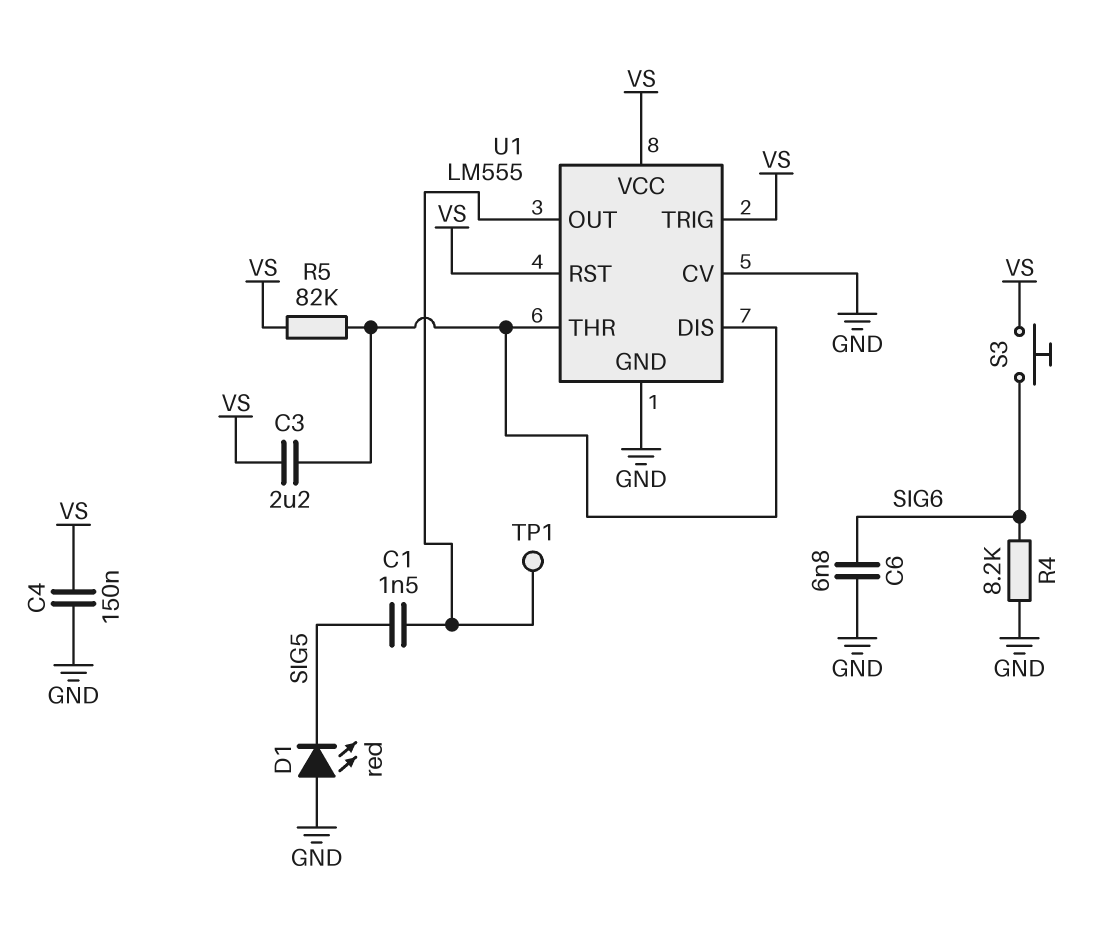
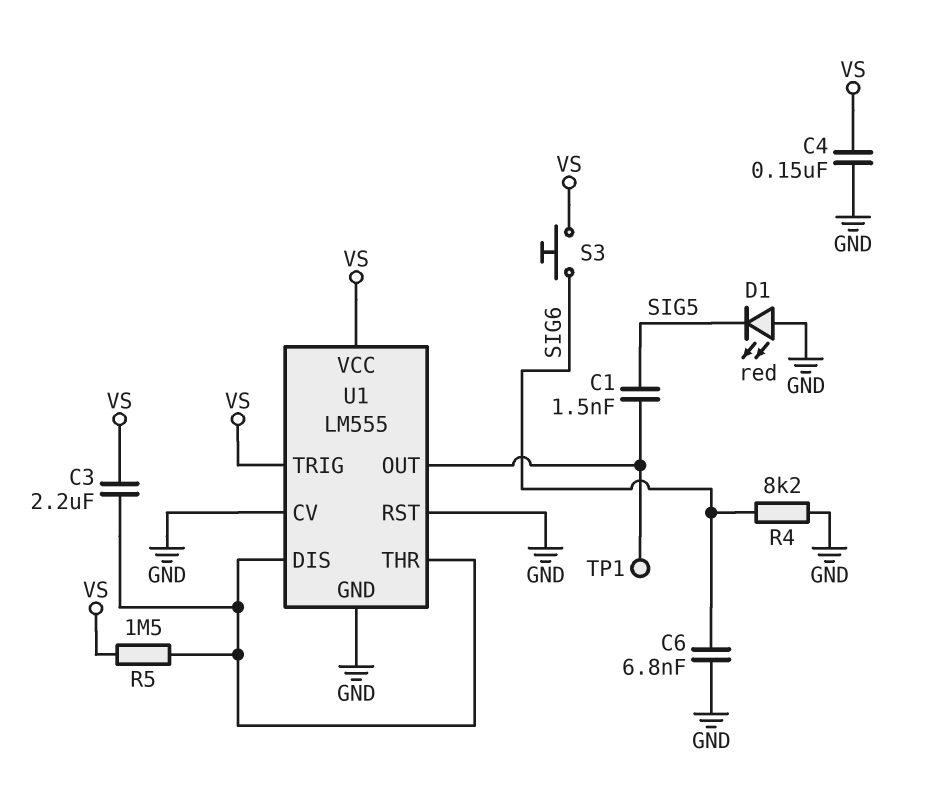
R5: 82k (U1/DIS, VS) -> 1.5M (U1/DIS, VS)
U1 pin RST: VS -> GND

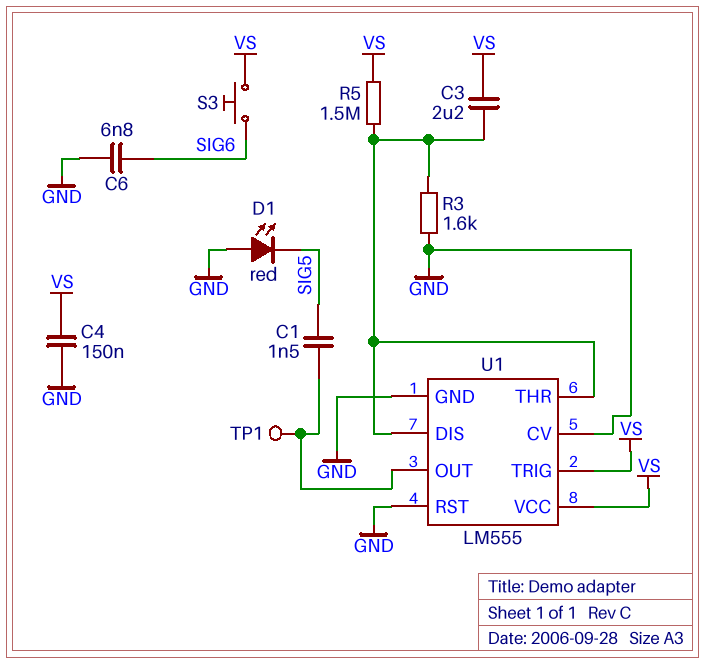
R3: none -> 1.6k (GND, U1/DIS)
R4: 8.2k (GND, SIG6) -> none

